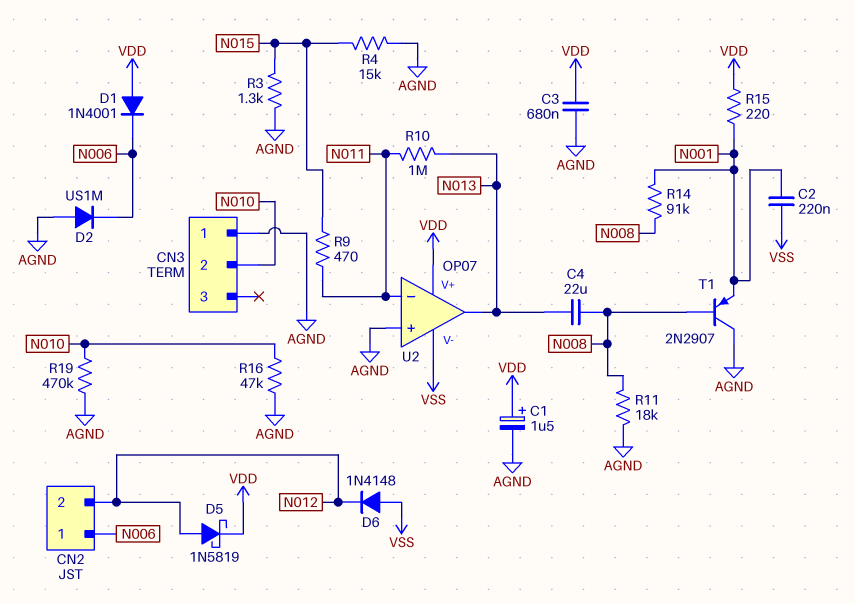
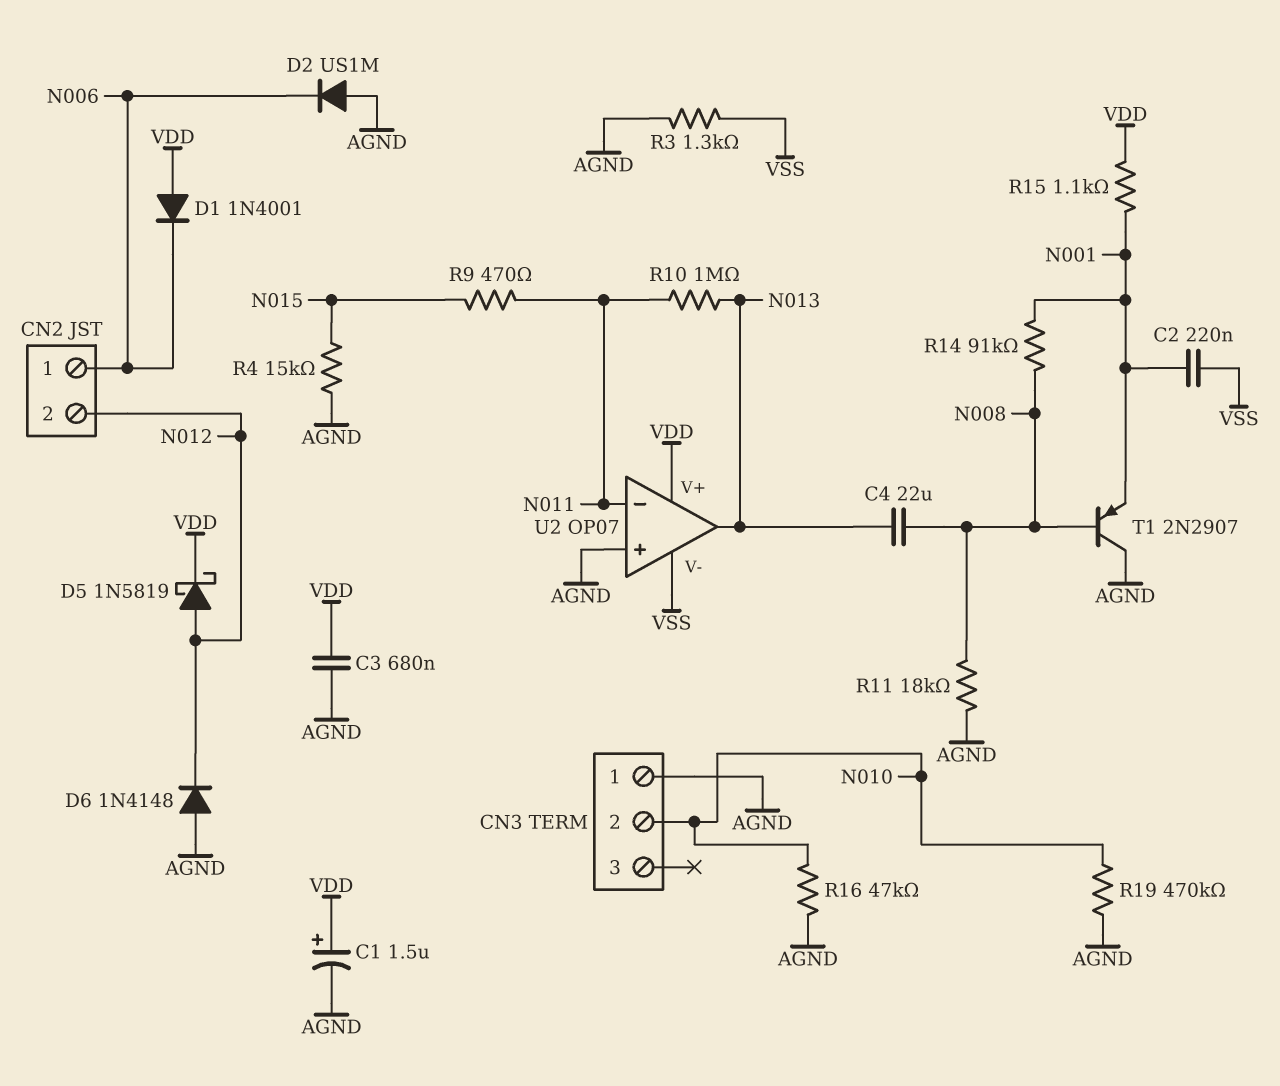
D6: diode 1N4148 (A VSS, K N012) -> diode 1N4148 (A AGND, K N012)
R3: 1.3k (AGND, N015) -> 1.3k (AGND, VSS)
R15: 220 (N001, VDD) -> 1.1k (N001, VDD)

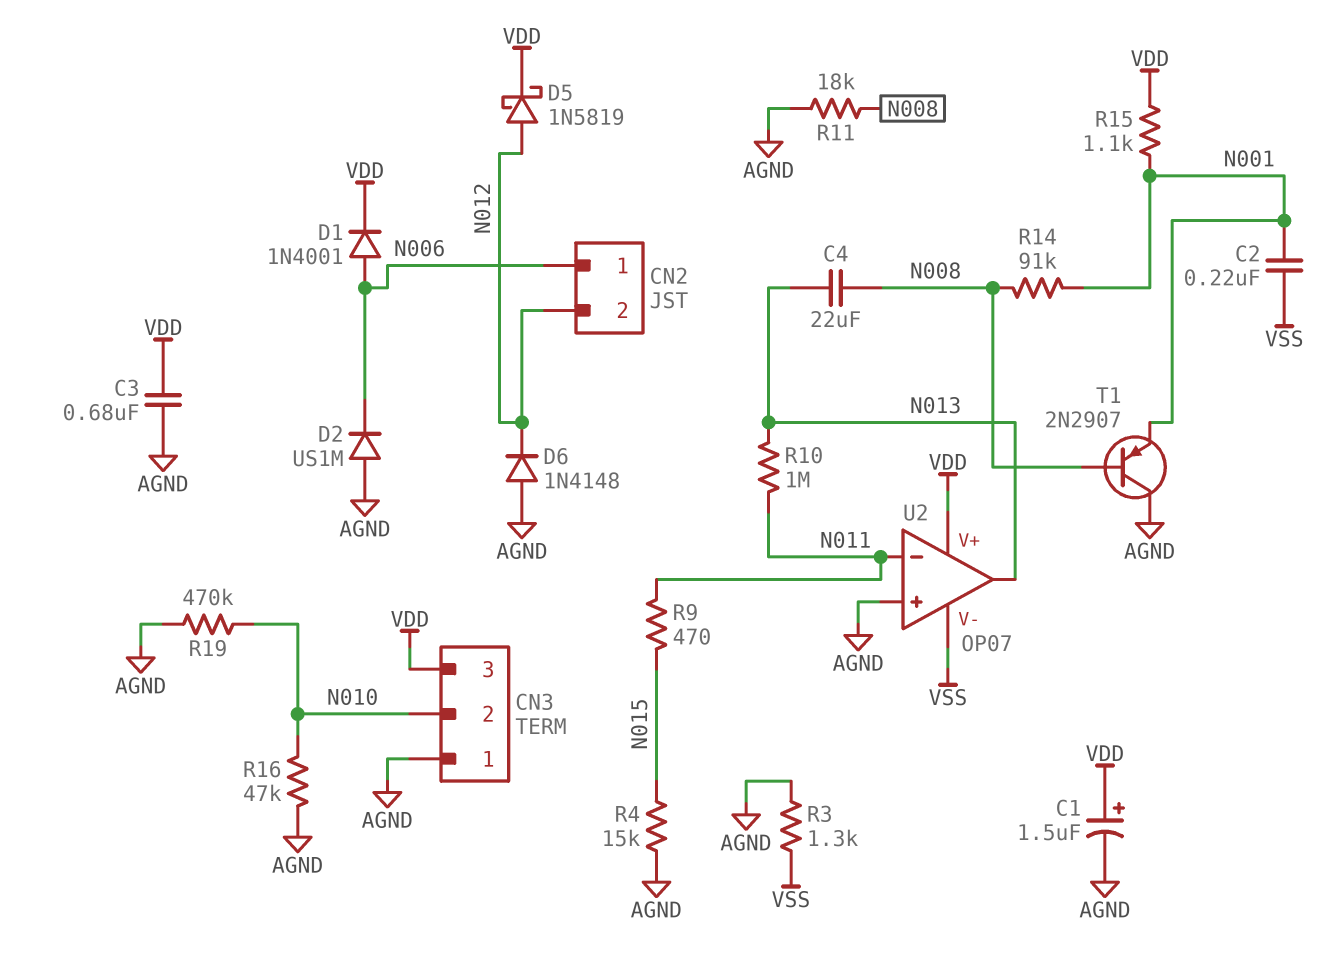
CN3 pin 3: none -> VDD
D1: diode 1N4001 (A VDD, K N006) -> diode 1N4001 (A N006, K VDD)

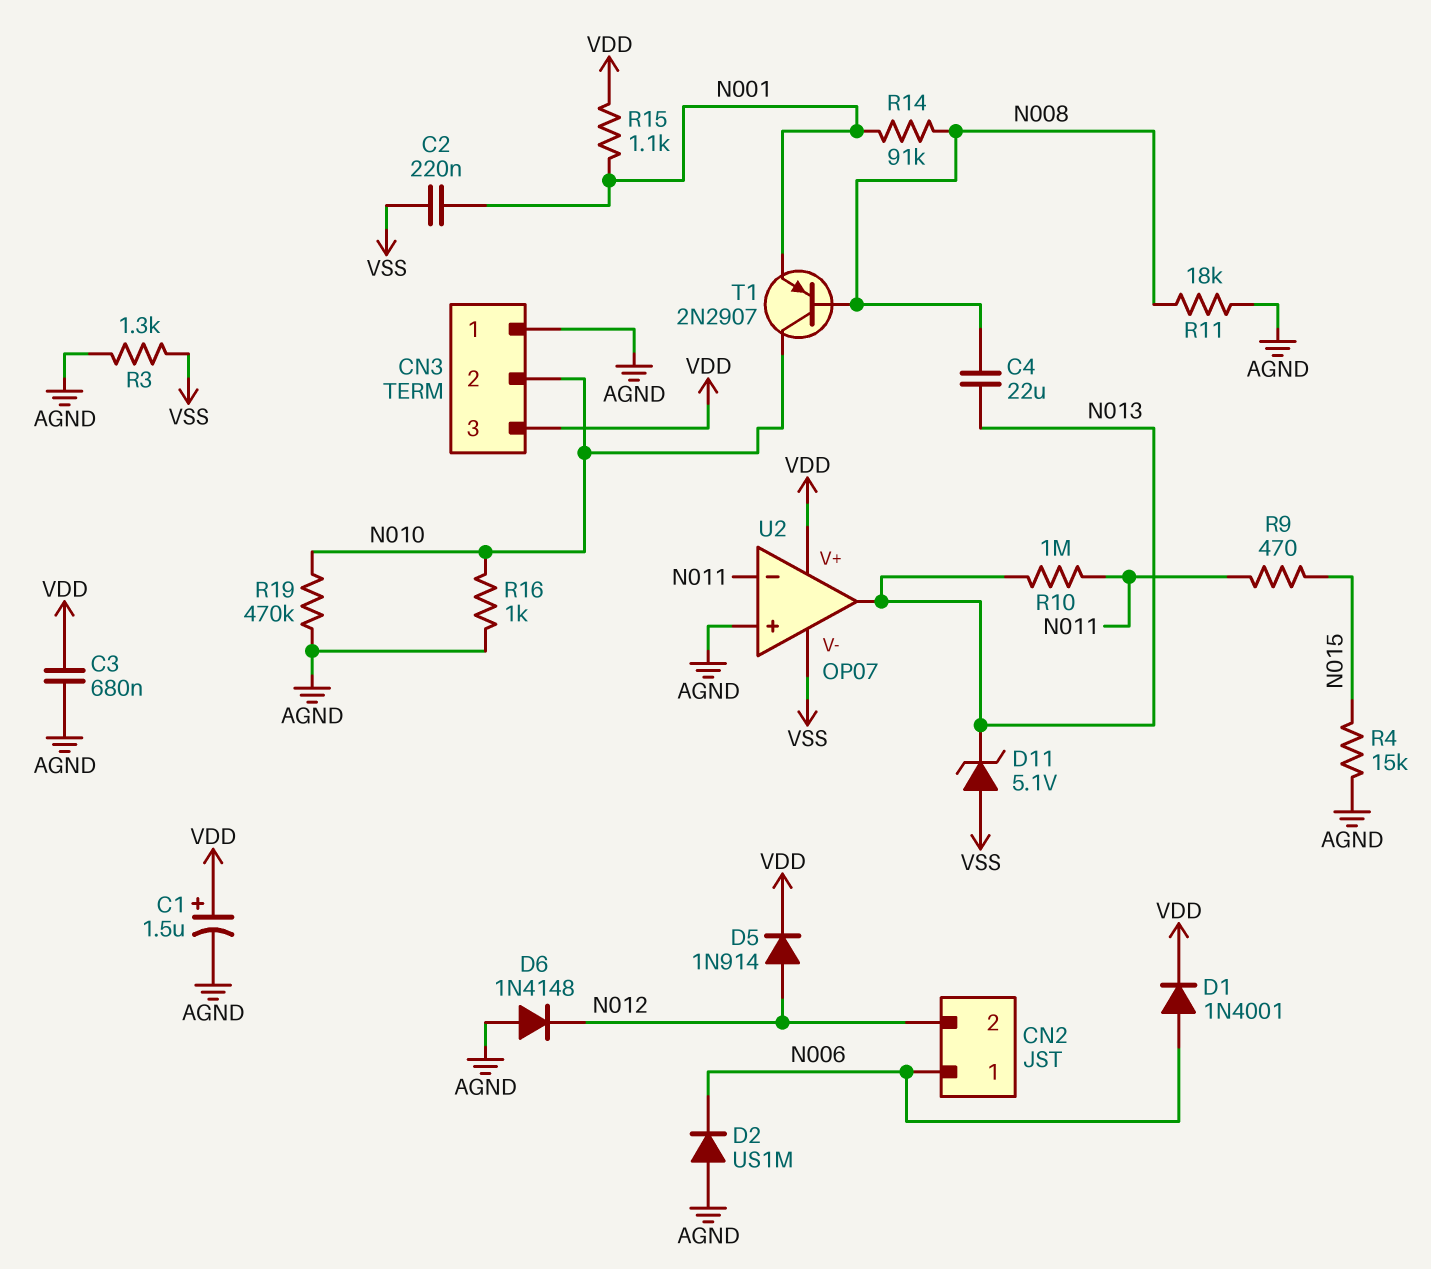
D5: schottky 1N5819 (A N012, K VDD) -> diode 1N914 (A N012, K VDD)
D11: none -> zener 5.1V (A VSS, K N013)
R16: 47k (AGND, N010) -> 1k (AGND, N010)
T1: PNP 2N2907 (B N008, C AGND, E N001) -> PNP 2N2907 (B N008, C N010, E N001)

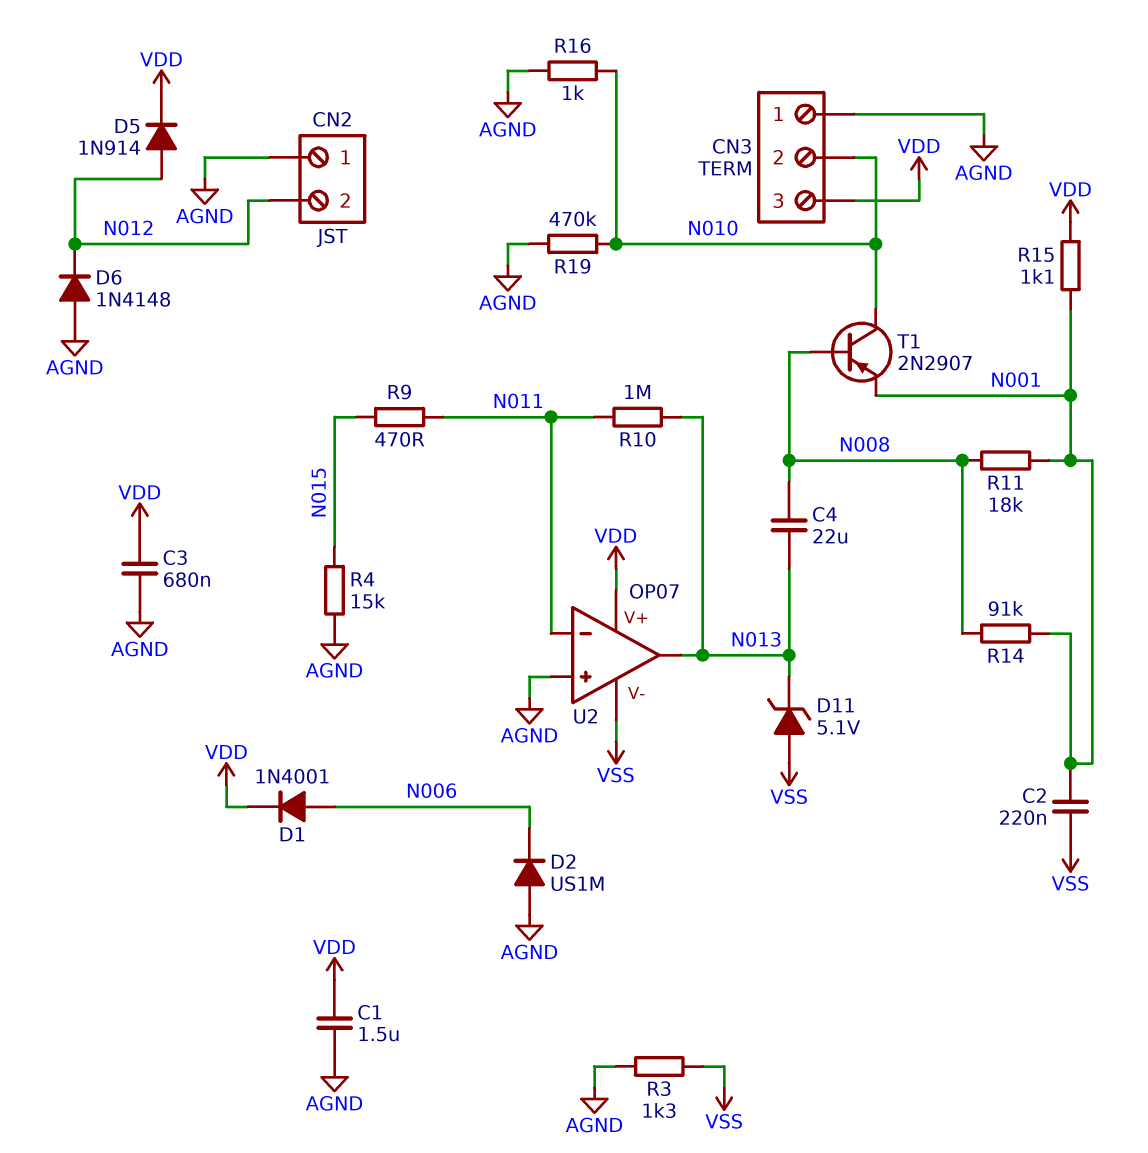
C1: 1.5uF (plus VDD, minus AGND) -> 1.5uF (AGND, VDD)
CN2 pin 1: N006 -> AGND
R11: 18k (AGND, N008) -> 18k (N001, N008)

